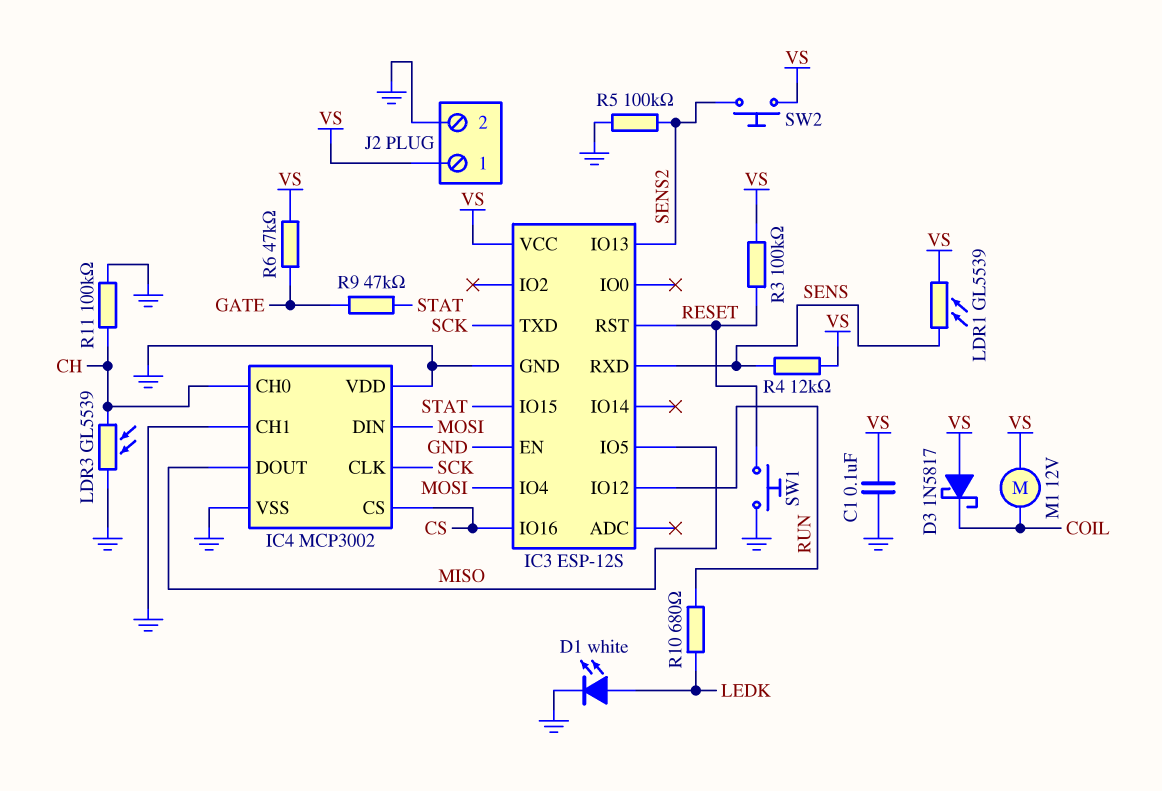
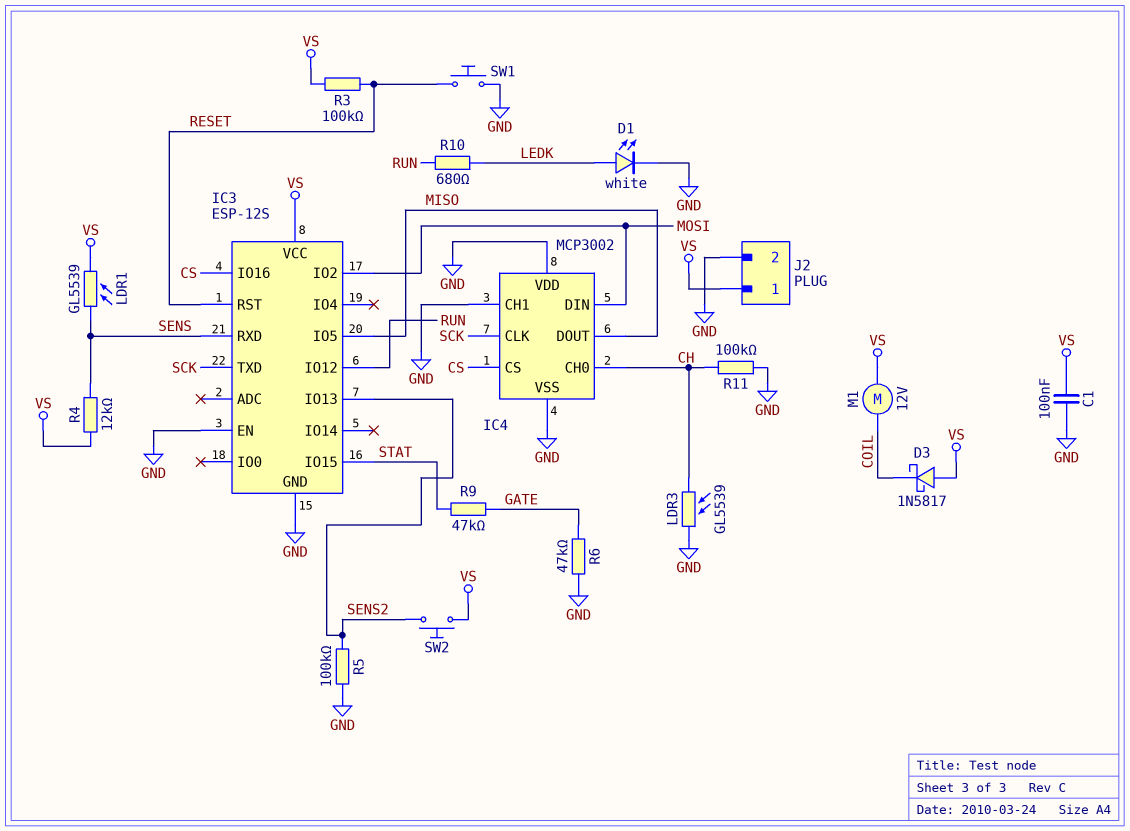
IC3 pin IO2: none -> MOSI
IC3 pin IO4: MOSI -> none
R6: 47k (GATE, VS) -> 47k (GATE, GND)

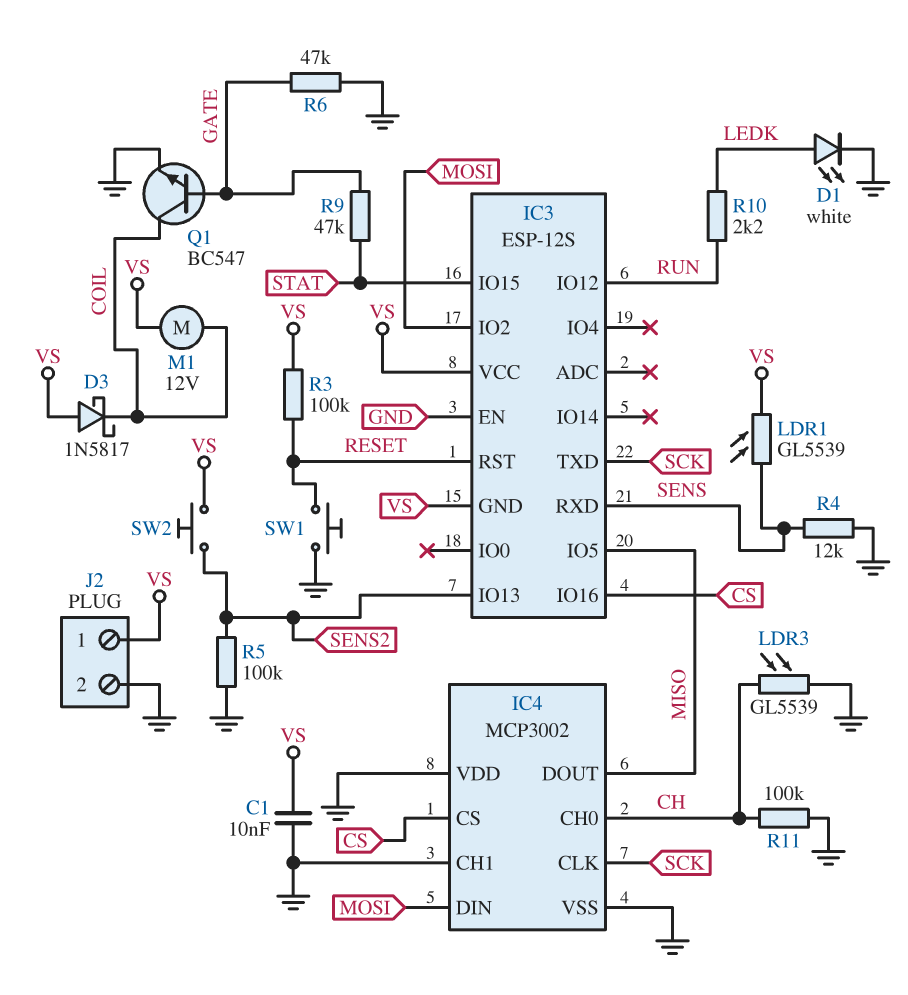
C1: 100nF (GND, VS) -> 10nF (GND, VS)
IC3 pin GND: GND -> VS
Q1: none -> NPN BC547 (B GATE, C COIL, E GND)
R4: 12k (SENS, VS) -> 12k (GND, SENS)
R10: 680 (LEDK, RUN) -> 2.2k (LEDK, RUN)

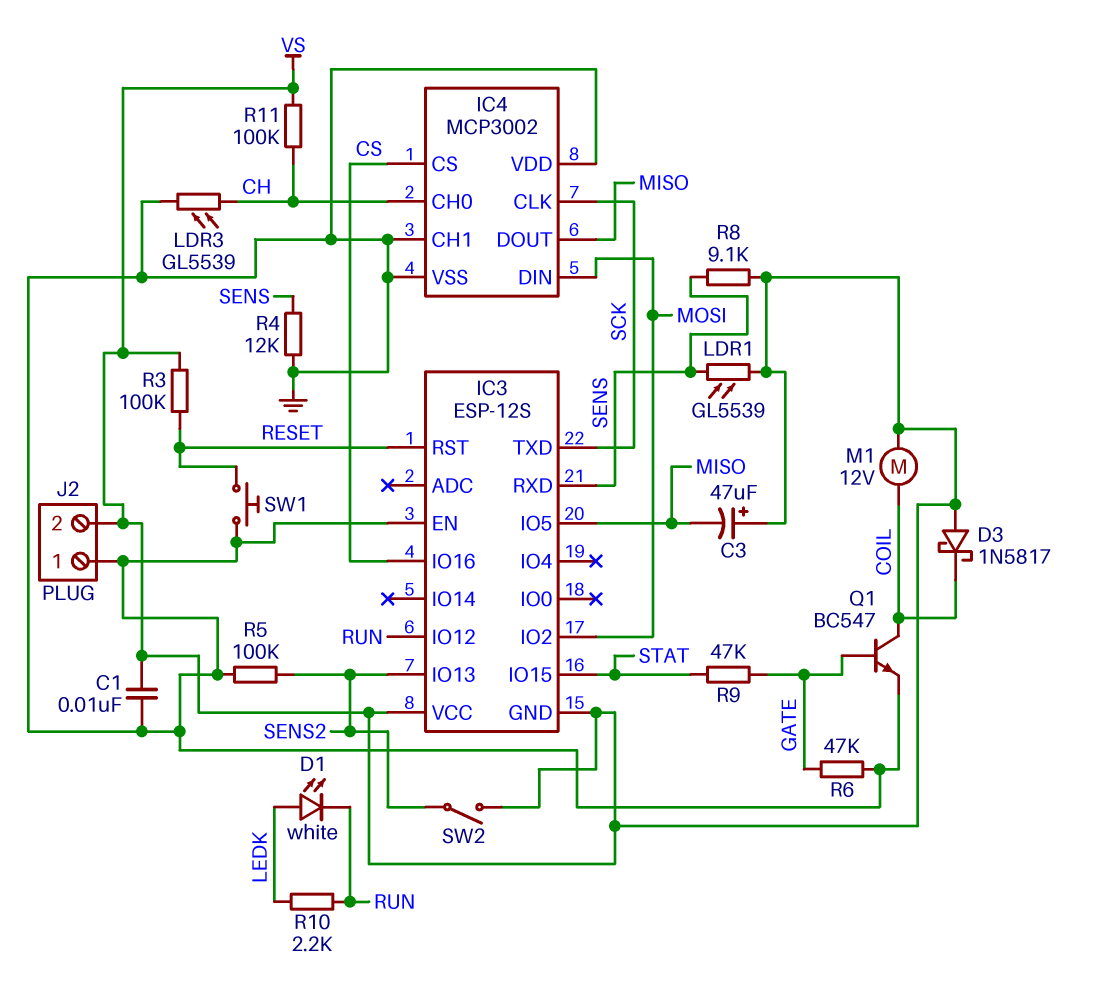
C3: none -> 47uF (plus VS, minus MISO)
D1: LED white (A LEDK, K GND) -> LED white (A LEDK, K RUN)
J2 pin 1: VS -> GND
J2 pin 2: GND -> VS
R8: none -> 9.1k (SENS, VS)
R11: 100k (CH, GND) -> 100k (CH, VS)
SW2: button (SENS2, VS) -> switch (SENS2, VS)

